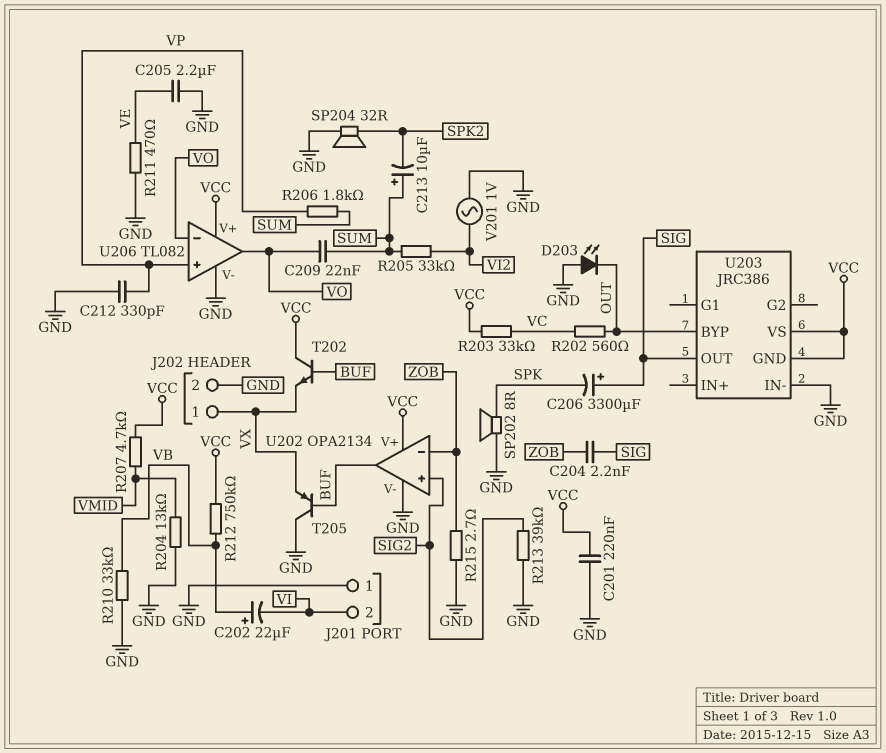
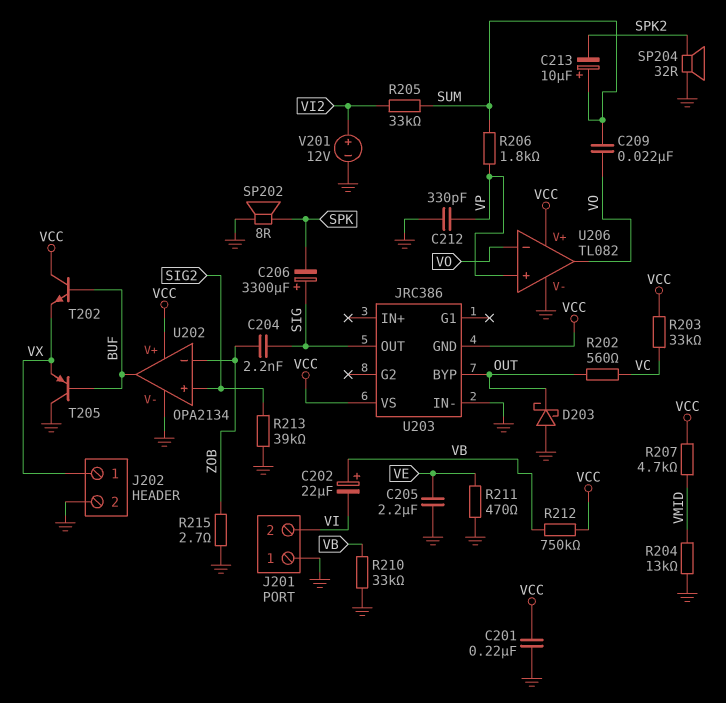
D203: LED (A GND, K OUT) -> schottky (A GND, K OUT)
V201: AC 1V (GND, VI2) -> 12V (plus VI2, minus GND)

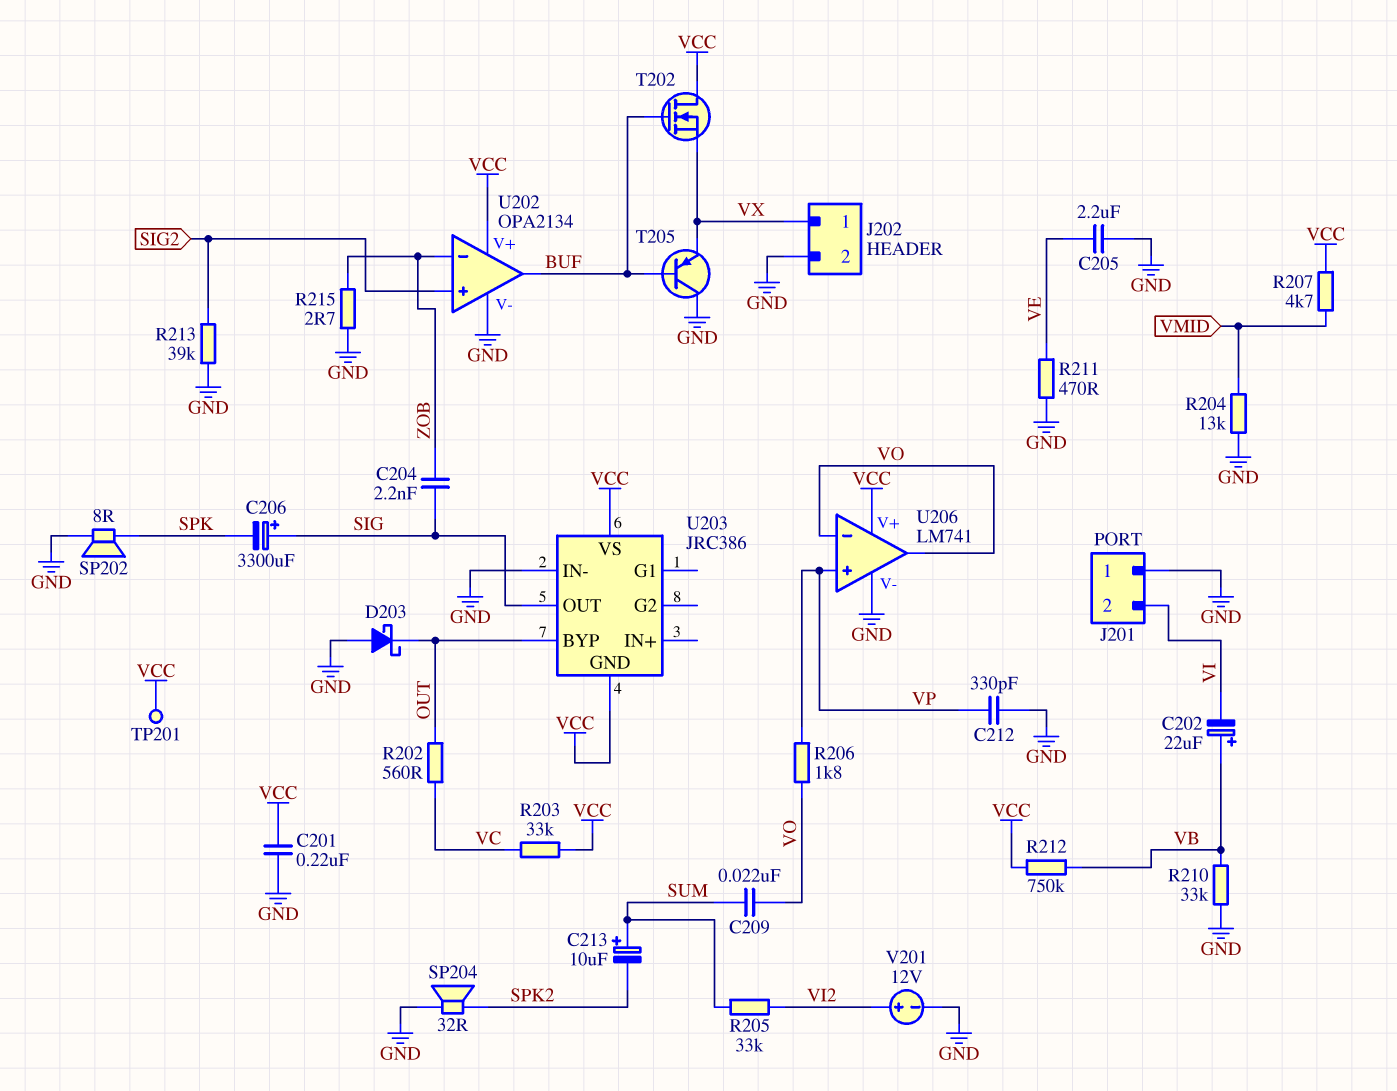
R206: 1.8k (SUM, VP) -> 1.8k (VO, VP)
T202: NPN (B BUF, C VCC, E VX) -> NMOS (G BUF, D VCC, S VX)
TP201: none -> test point (VCC)
U206: TL082 -> LM741

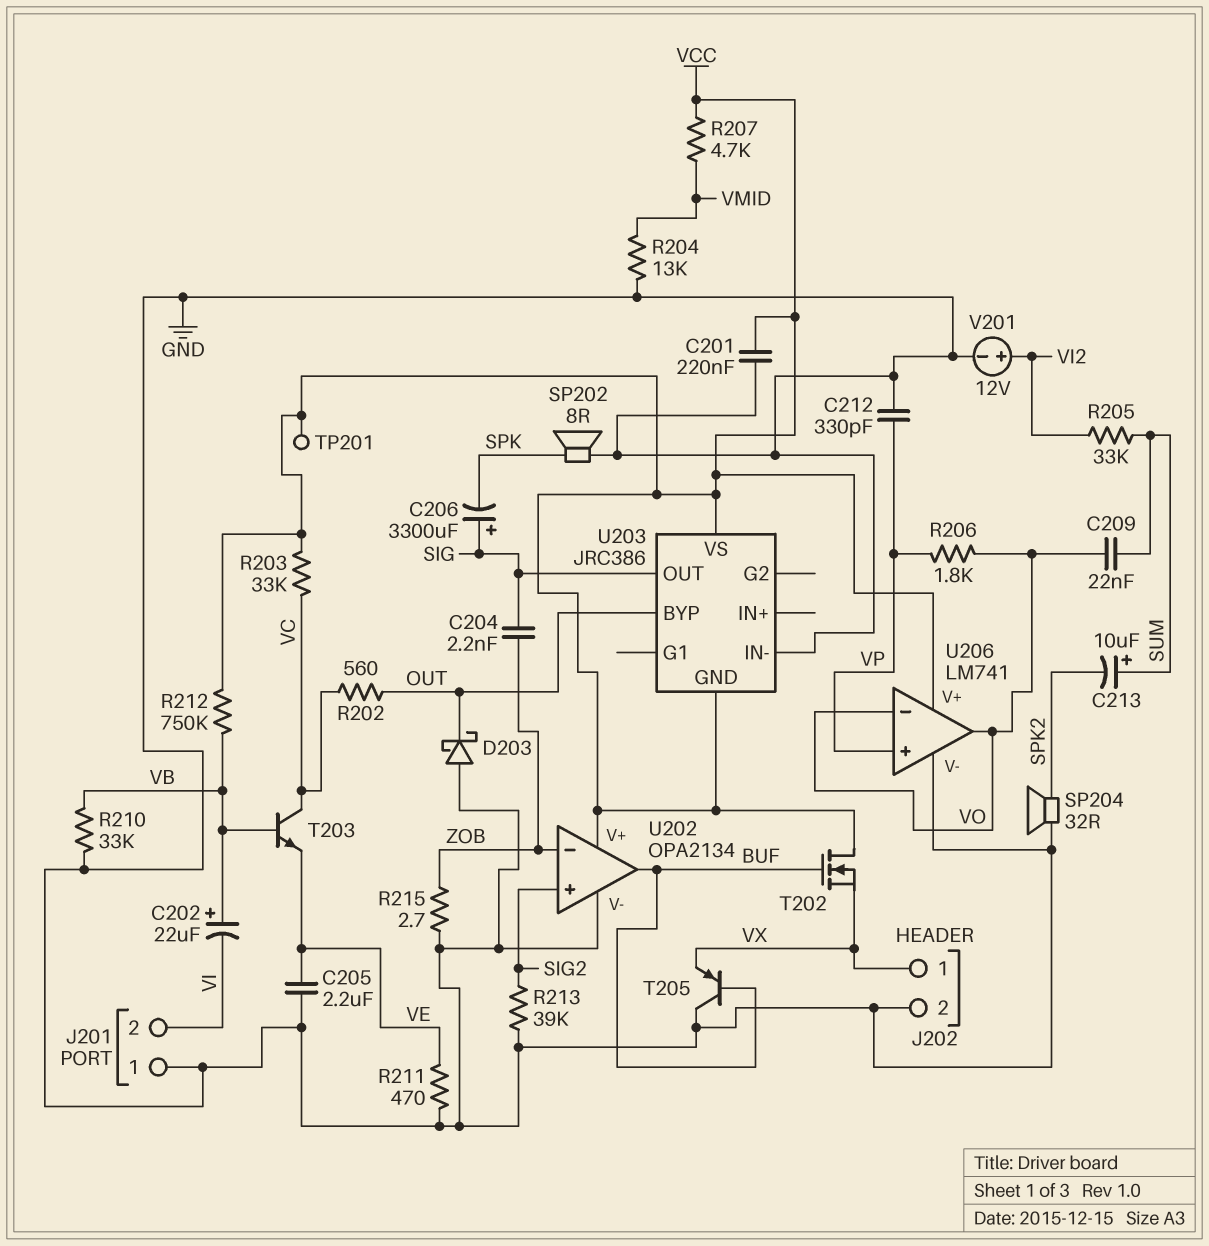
T203: none -> NPN (B VB, C VC, E VE)

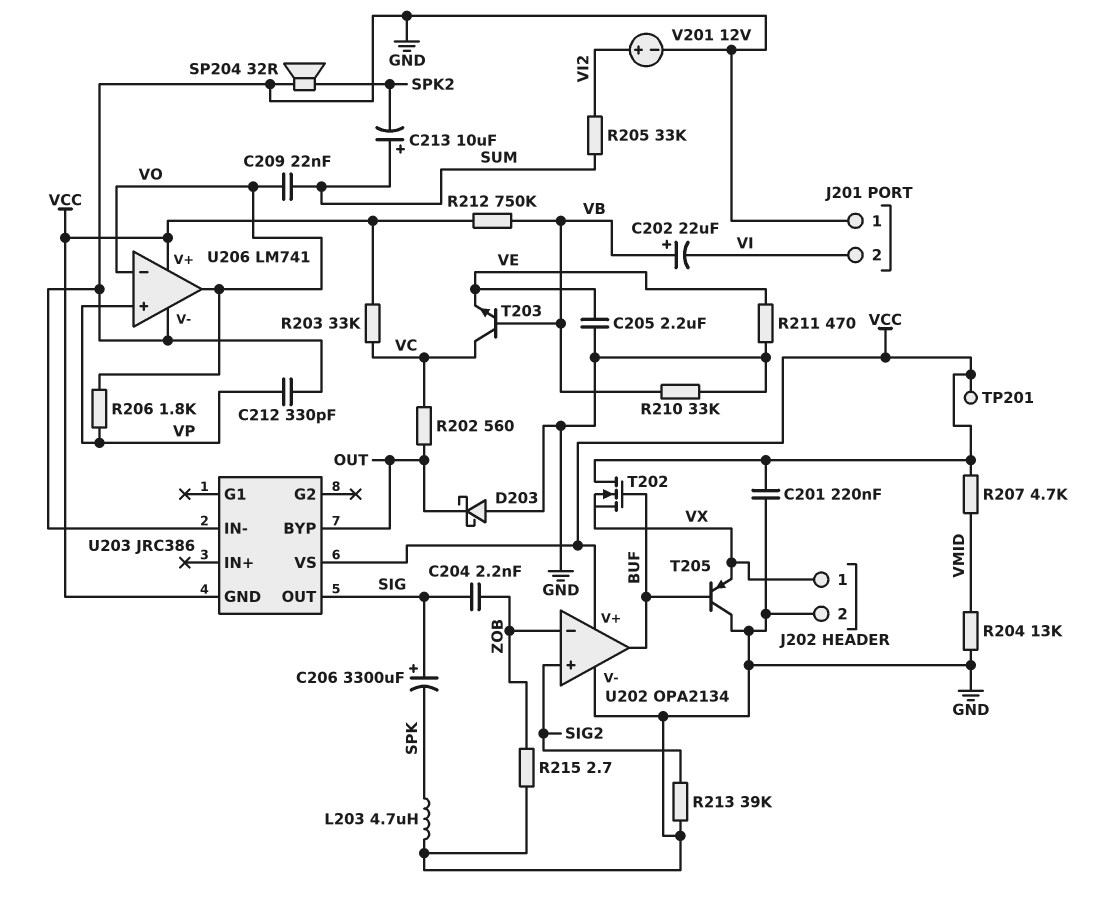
L203: none -> 4.7uH (GND, SPK)
SP202: speaker 8R (GND, SPK) -> none

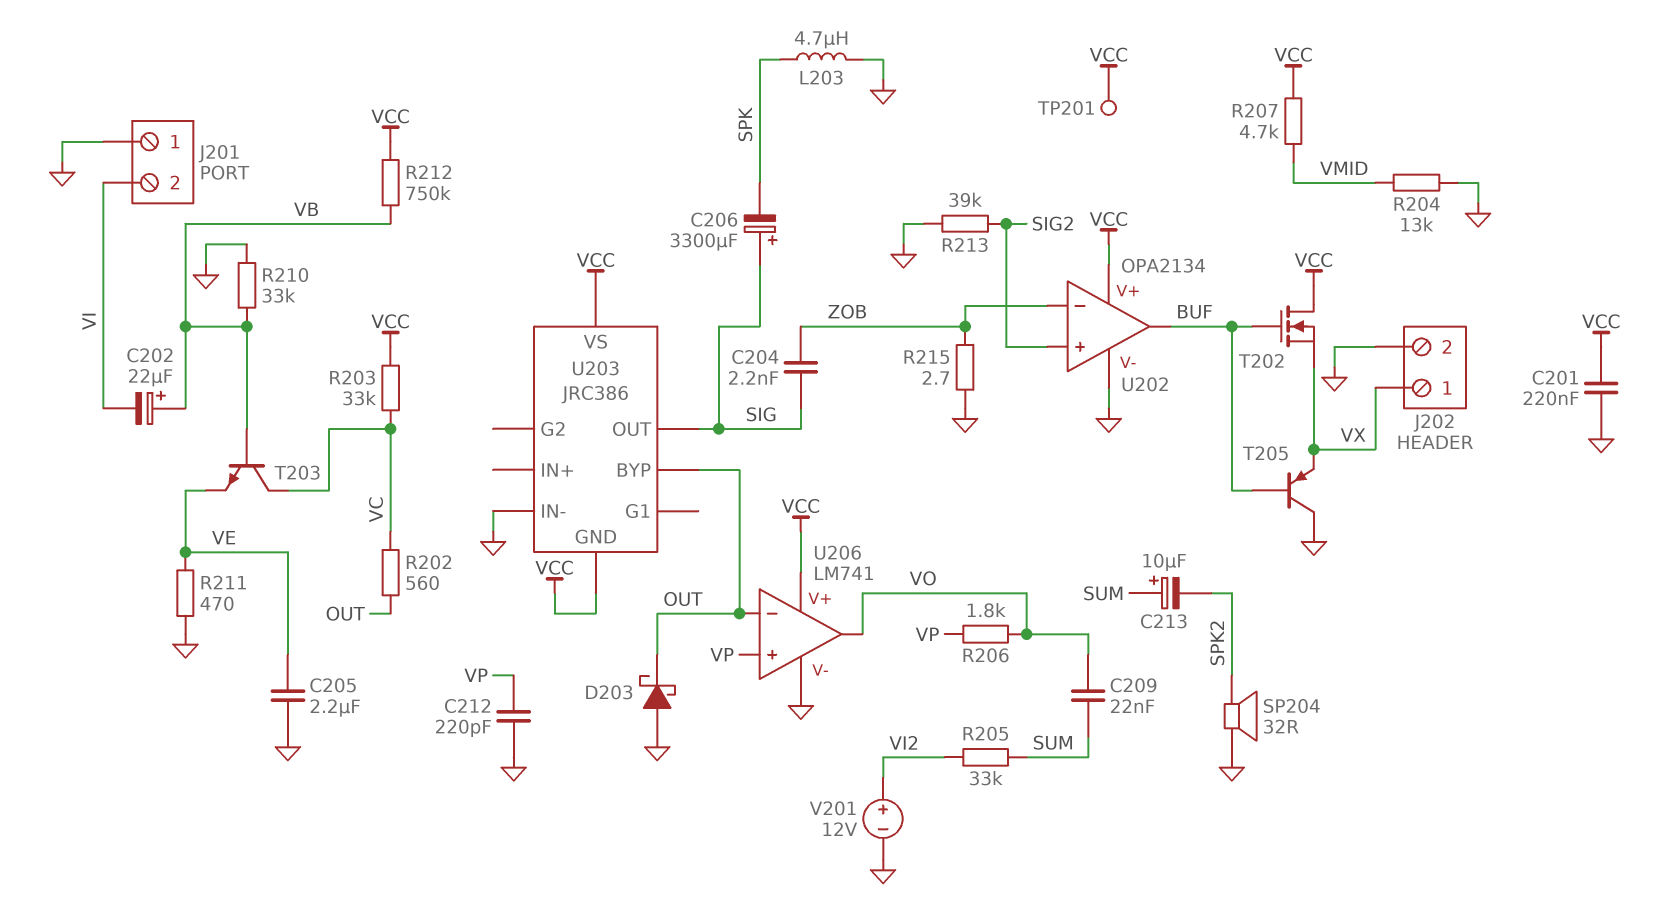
C212: 330pF (GND, VP) -> 220pF (GND, VP)
U206 pin in-: VO -> OUT

